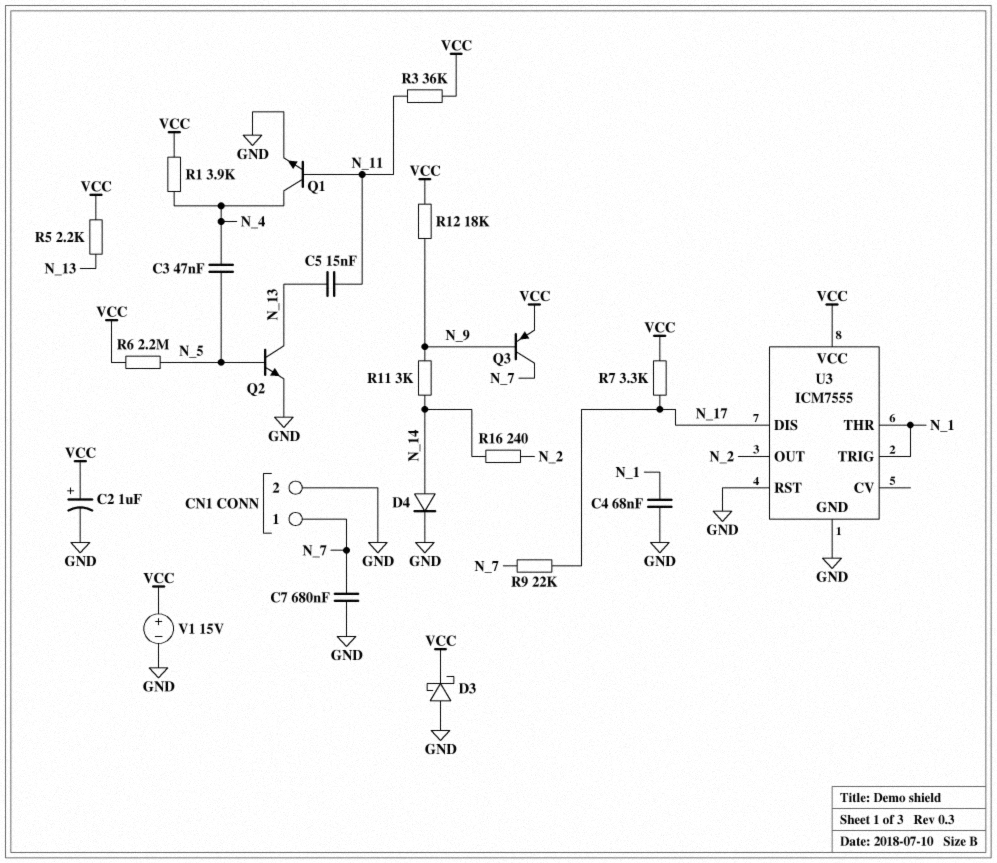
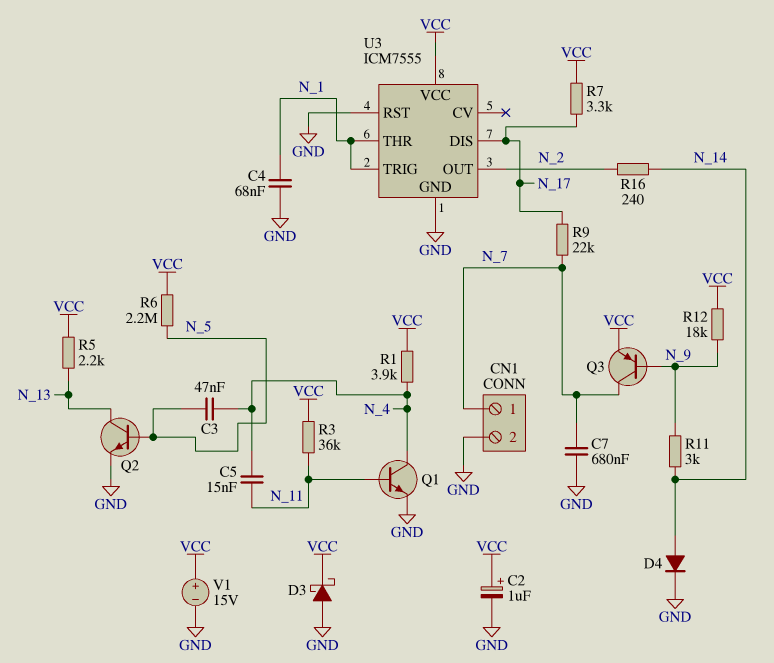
C5: 15nF (N_11, N_13) -> 15nF (N_4, N_11)

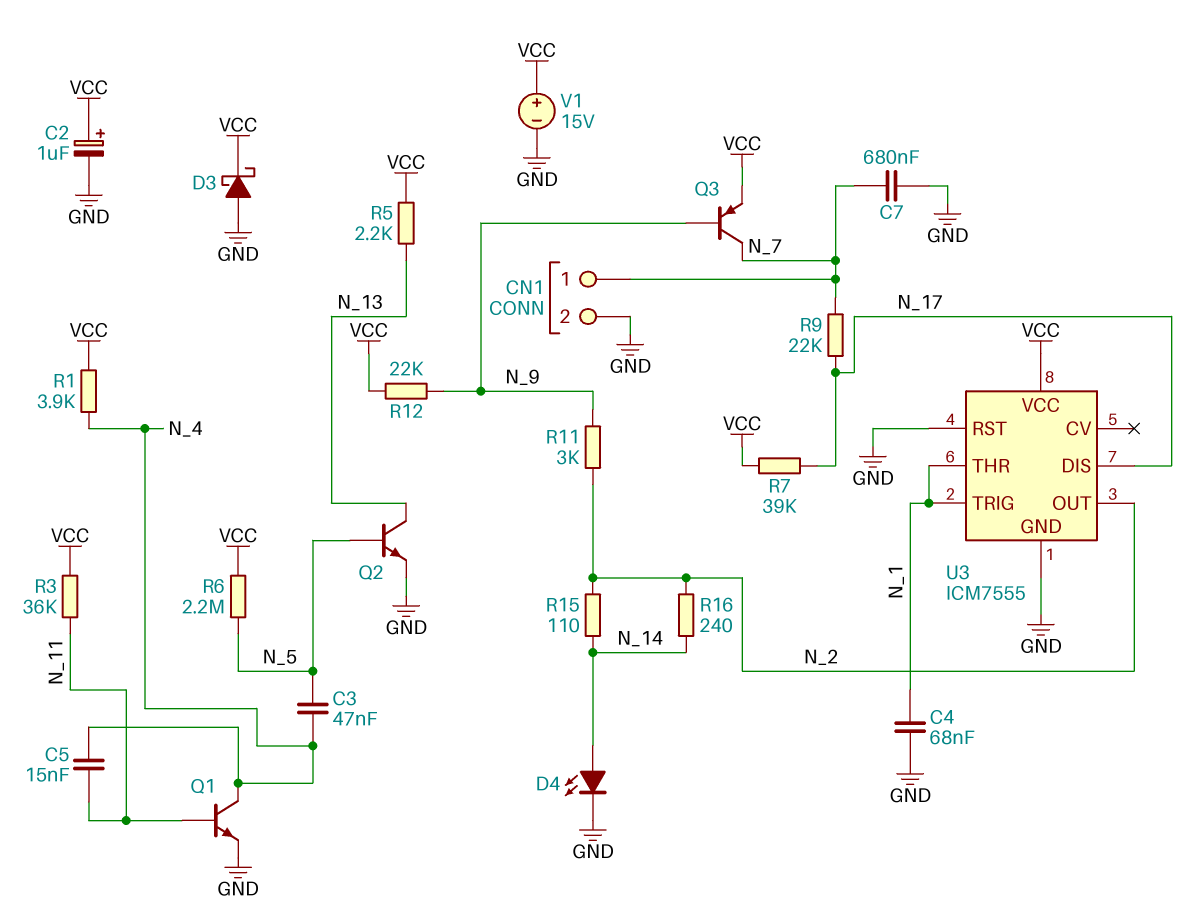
D4: diode (A N_14, K GND) -> LED (A N_14, K GND)
R7: 3.3k (N_17, VCC) -> 39k (N_17, VCC)
R11: 3k (N_9, N_14) -> 3k (N_2, N_9)
R12: 18k (N_9, VCC) -> 22k (N_9, VCC)
R15: none -> 110 (N_2, N_14)

